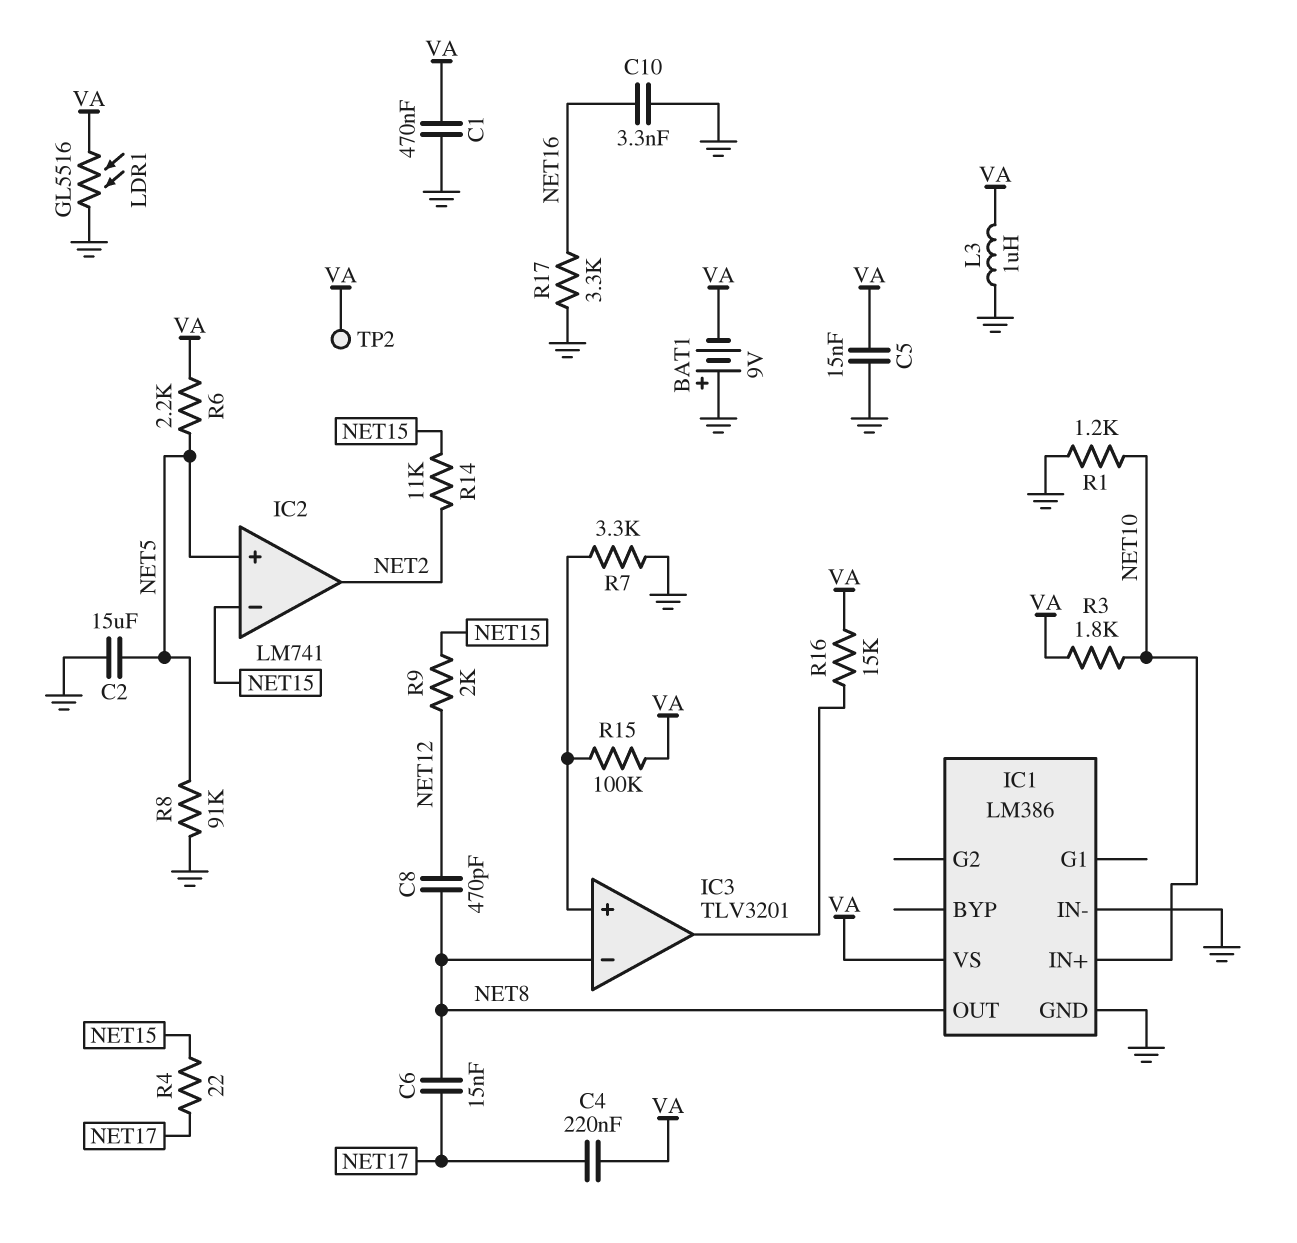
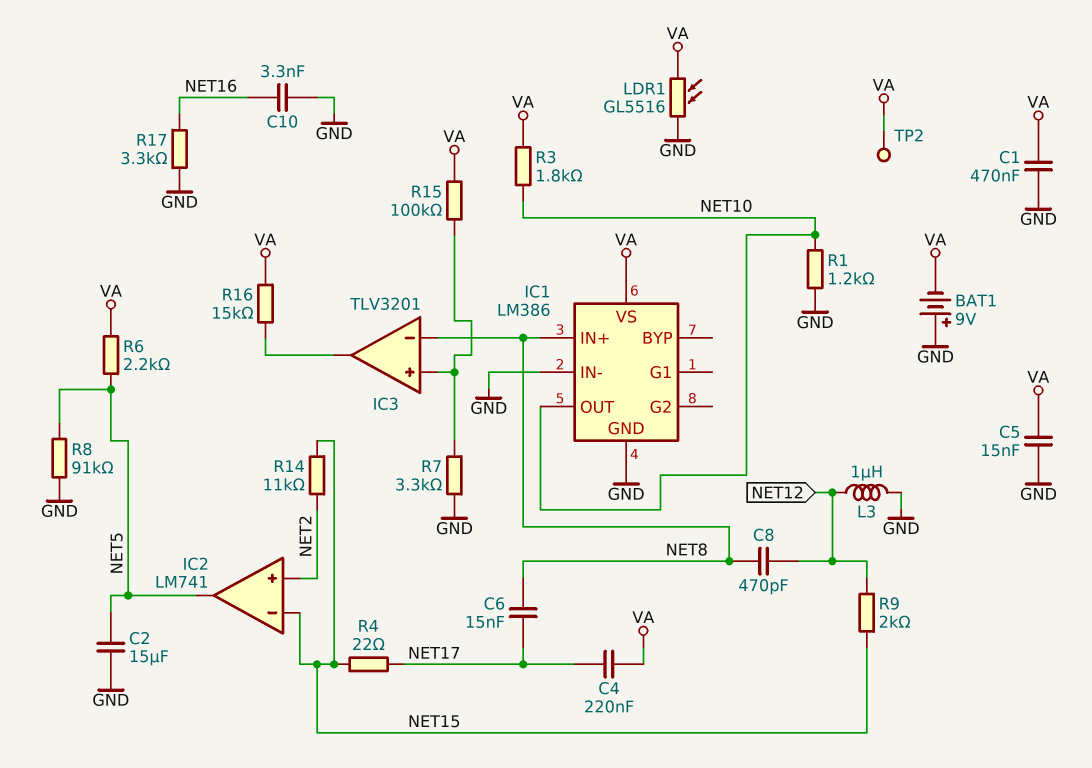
IC1 pin IN+: NET10 -> NET8
IC1 pin OUT: NET8 -> NET10
IC2 pin in+: NET5 -> NET2
IC2 pin out: NET2 -> NET5
L3: 1uH (GND, VA) -> 1uH (GND, NET12)

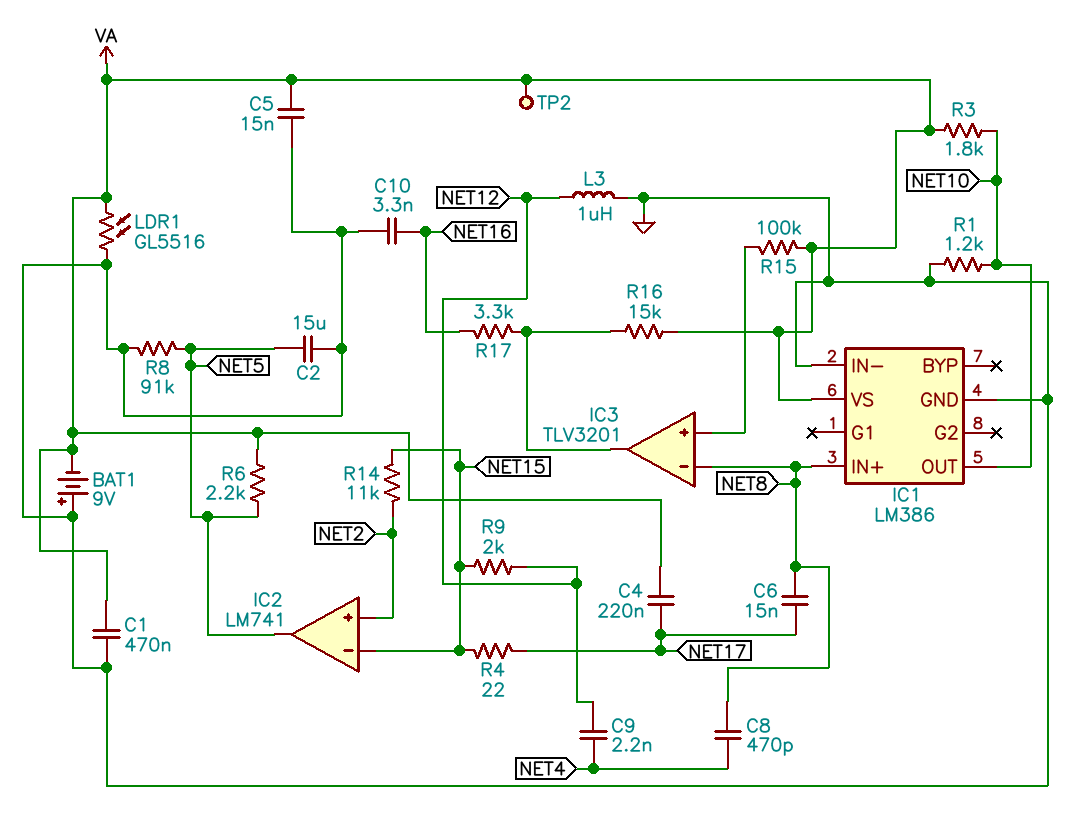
C8: 470pF (NET8, NET12) -> 470pF (NET4, NET8)
C9: none -> 2.2nF (NET4, NET12)
R7: 3.3k (GND, IC3/in+) -> none
R17: 3.3k (GND, NET16) -> 3.3k (IC3/out, NET16)

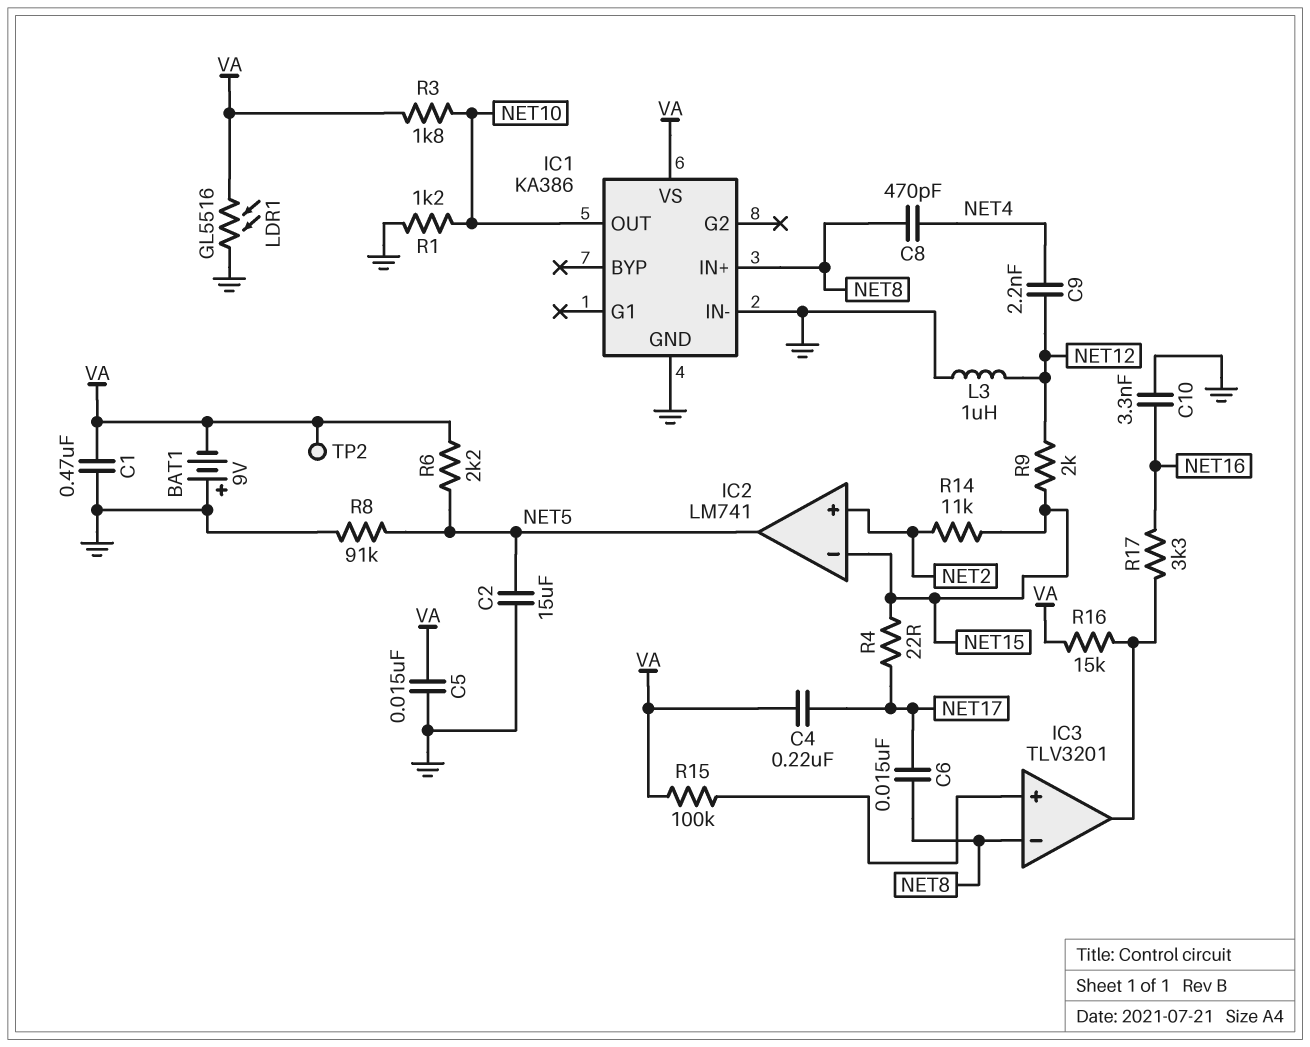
IC1: LM386 -> KA386

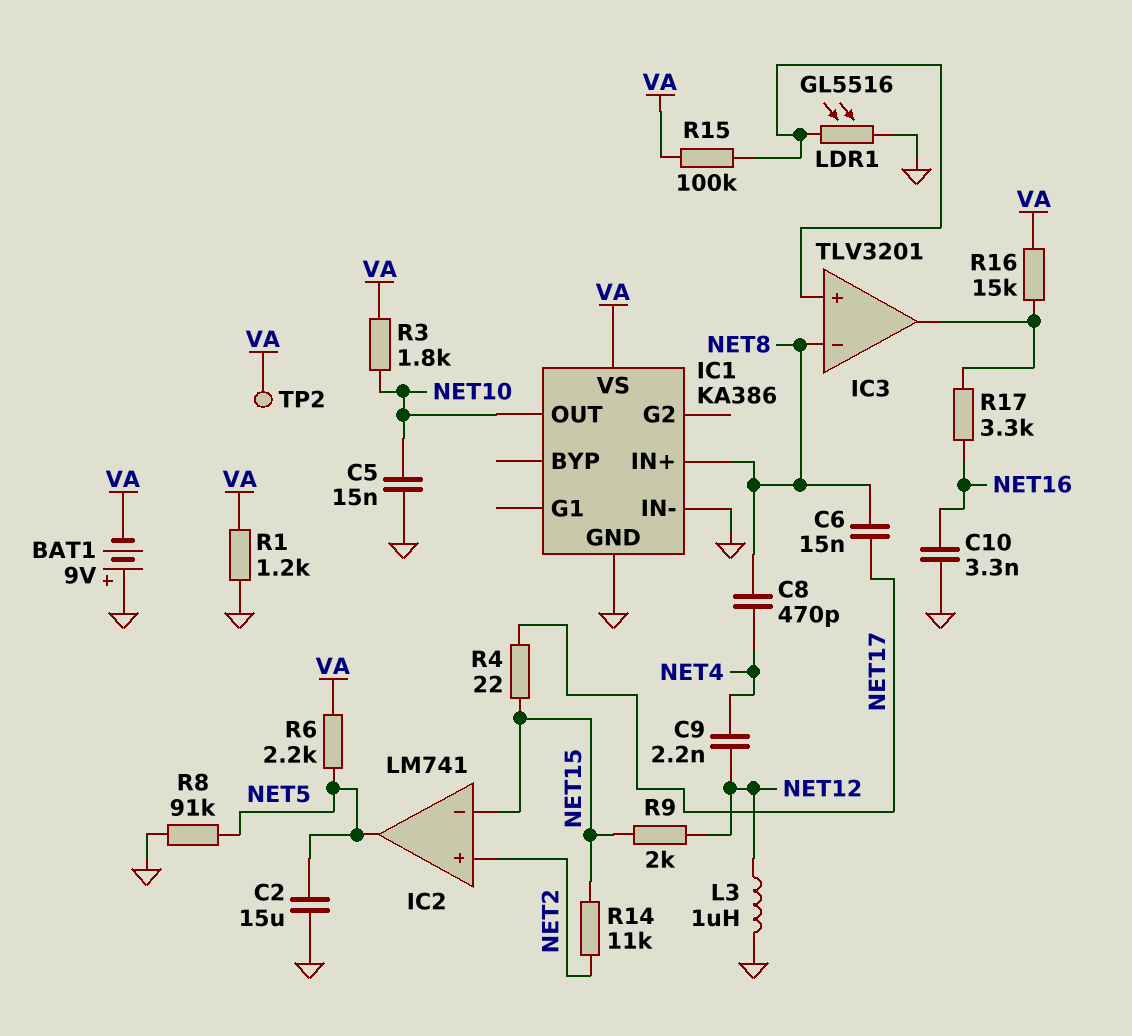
C1: 470nF (GND, VA) -> none
C4: 220nF (NET17, VA) -> none
C5: 15nF (GND, VA) -> 15nF (GND, NET10)
LDR1: GL5516 (GND, VA) -> GL5516 (GND, IC3/in+)
R1: 1.2k (GND, NET10) -> 1.2k (GND, VA)

